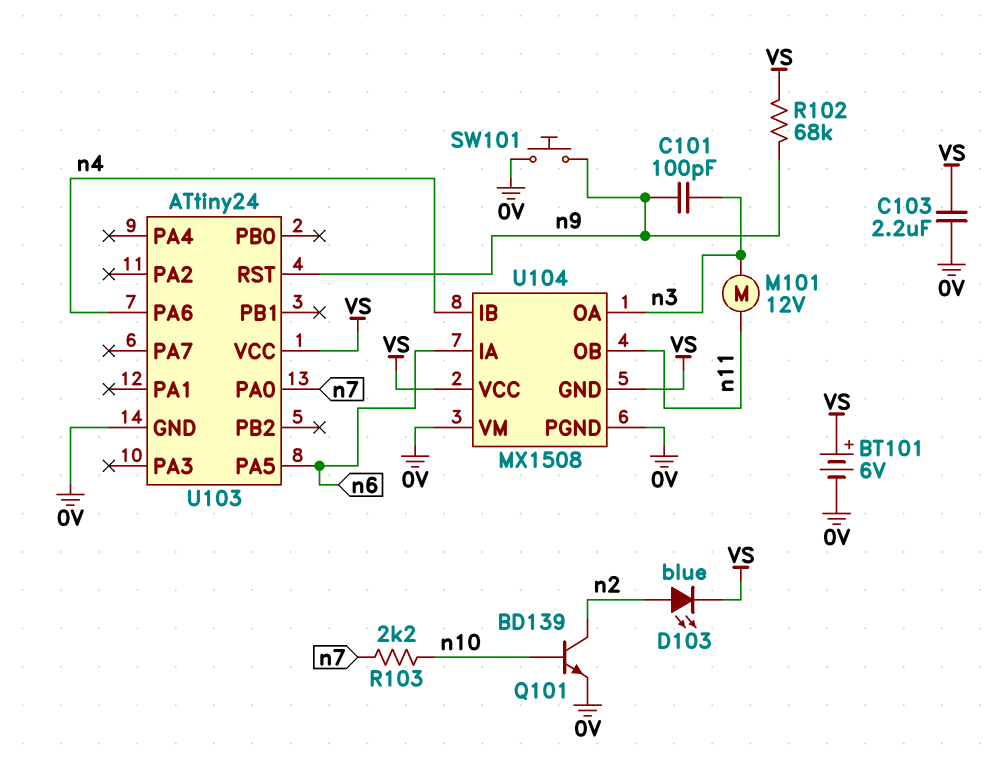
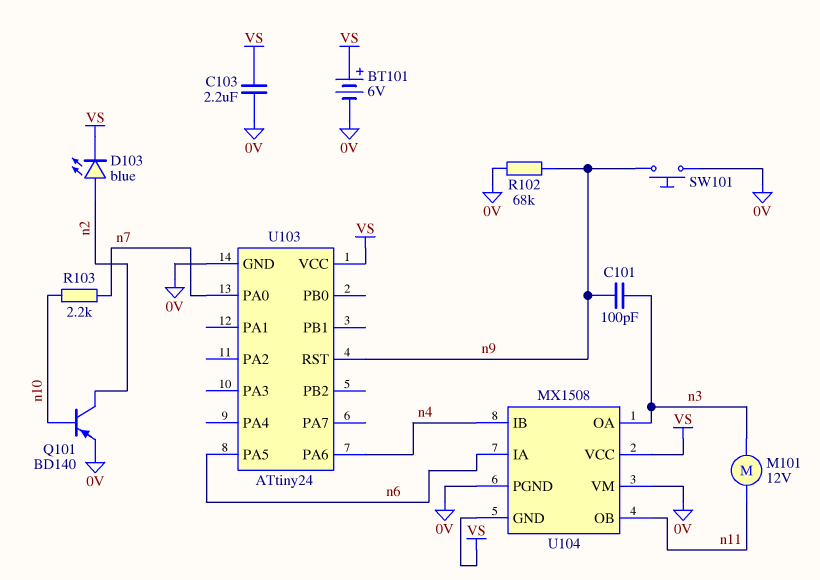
Q101: NPN BD139 (B n10, C n2, E 0V) -> PNP BD140 (B n10, C n2, E 0V)
R102: 68k (VS, n9) -> 68k (0V, n9)

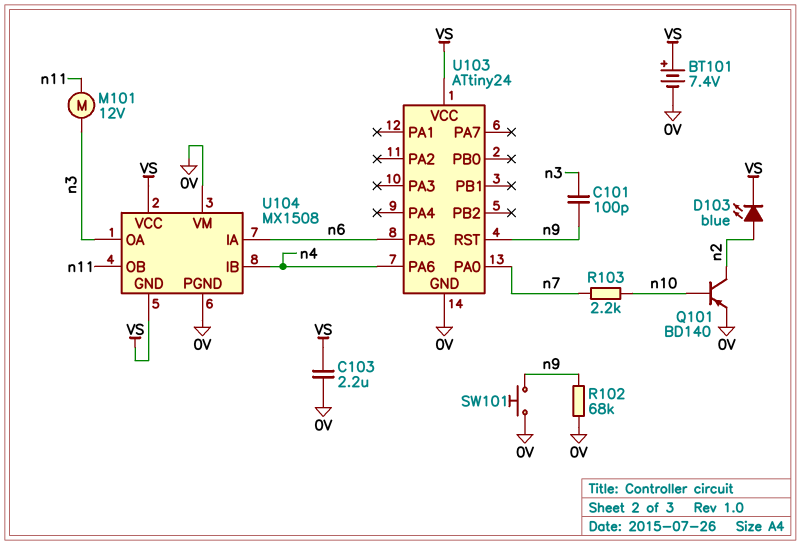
BT101: 6V (plus VS, minus 0V) -> 7.4V (plus VS, minus 0V)

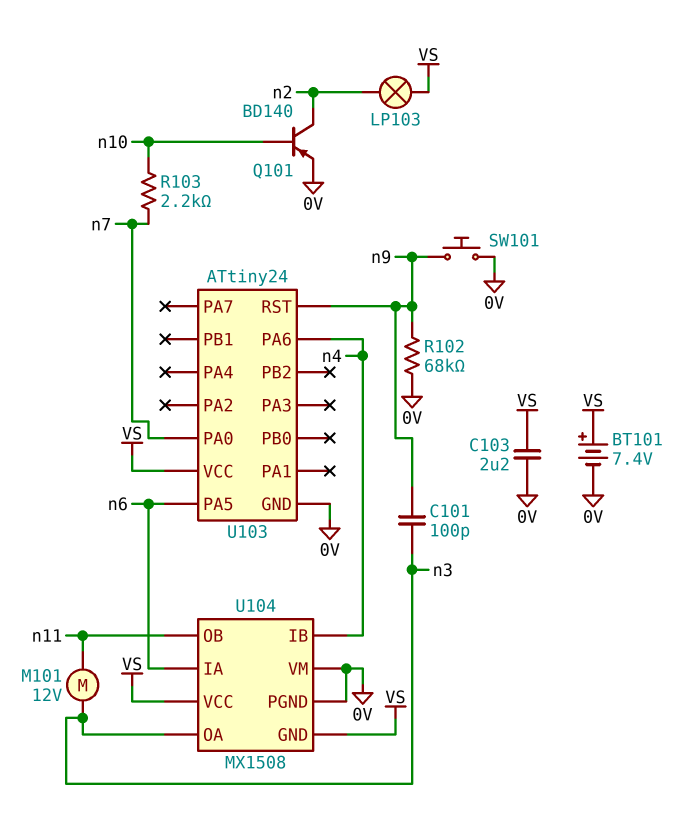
D103: LED blue (A n2, K VS) -> none
LP103: none -> lamp (VS, n2)

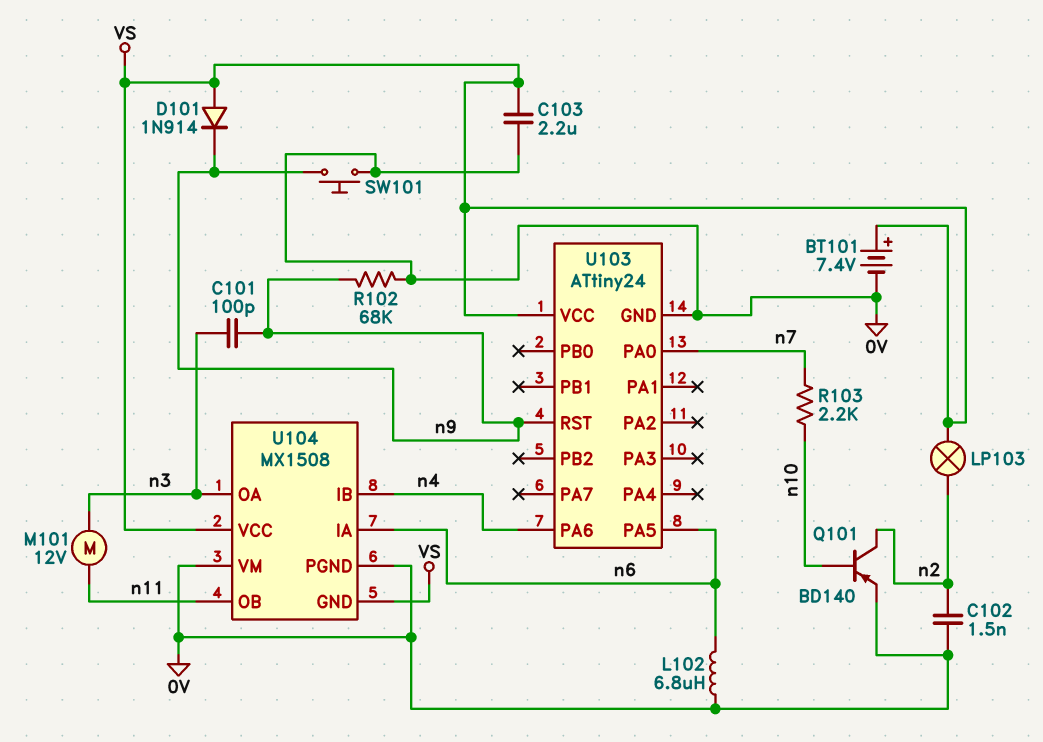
C102: none -> 1.5nF (0V, n2)
D101: none -> diode 1N914 (A VS, K n9)
L102: none -> 6.8uH (0V, n6)

